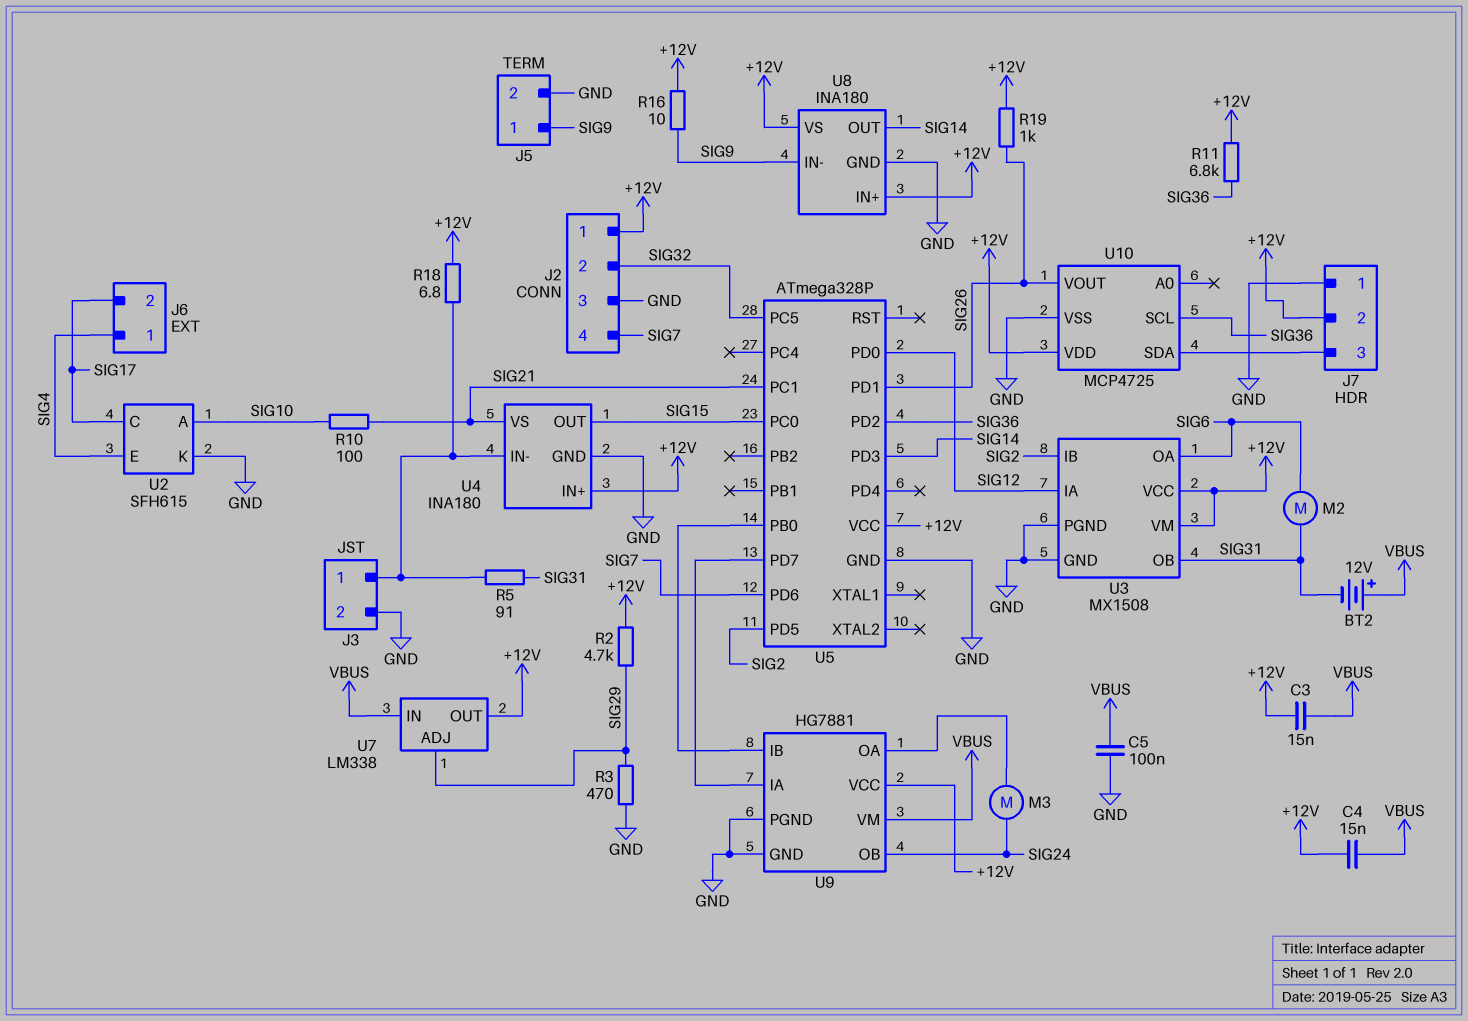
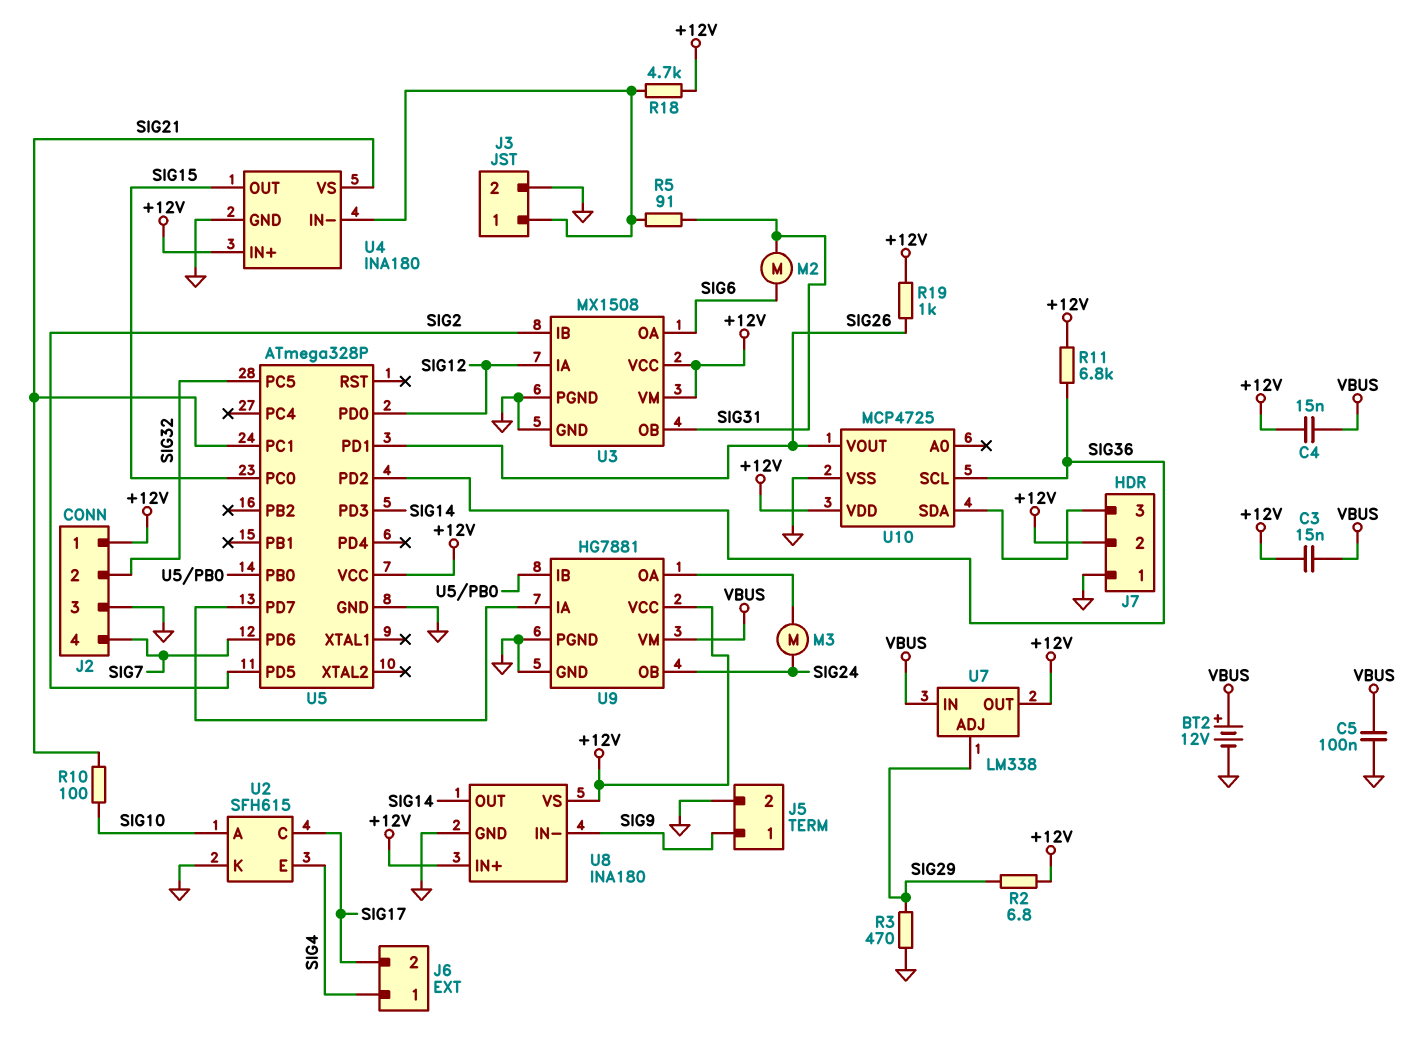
BT2: 12V (plus VBUS, minus SIG31) -> 12V (plus VBUS, minus GND)
R2: 4.7k (+12V, SIG29) -> 6.8 (+12V, SIG29)
R16: 10 (+12V, SIG9) -> none
R18: 6.8 (+12V, J3/1) -> 4.7k (+12V, J3/1)

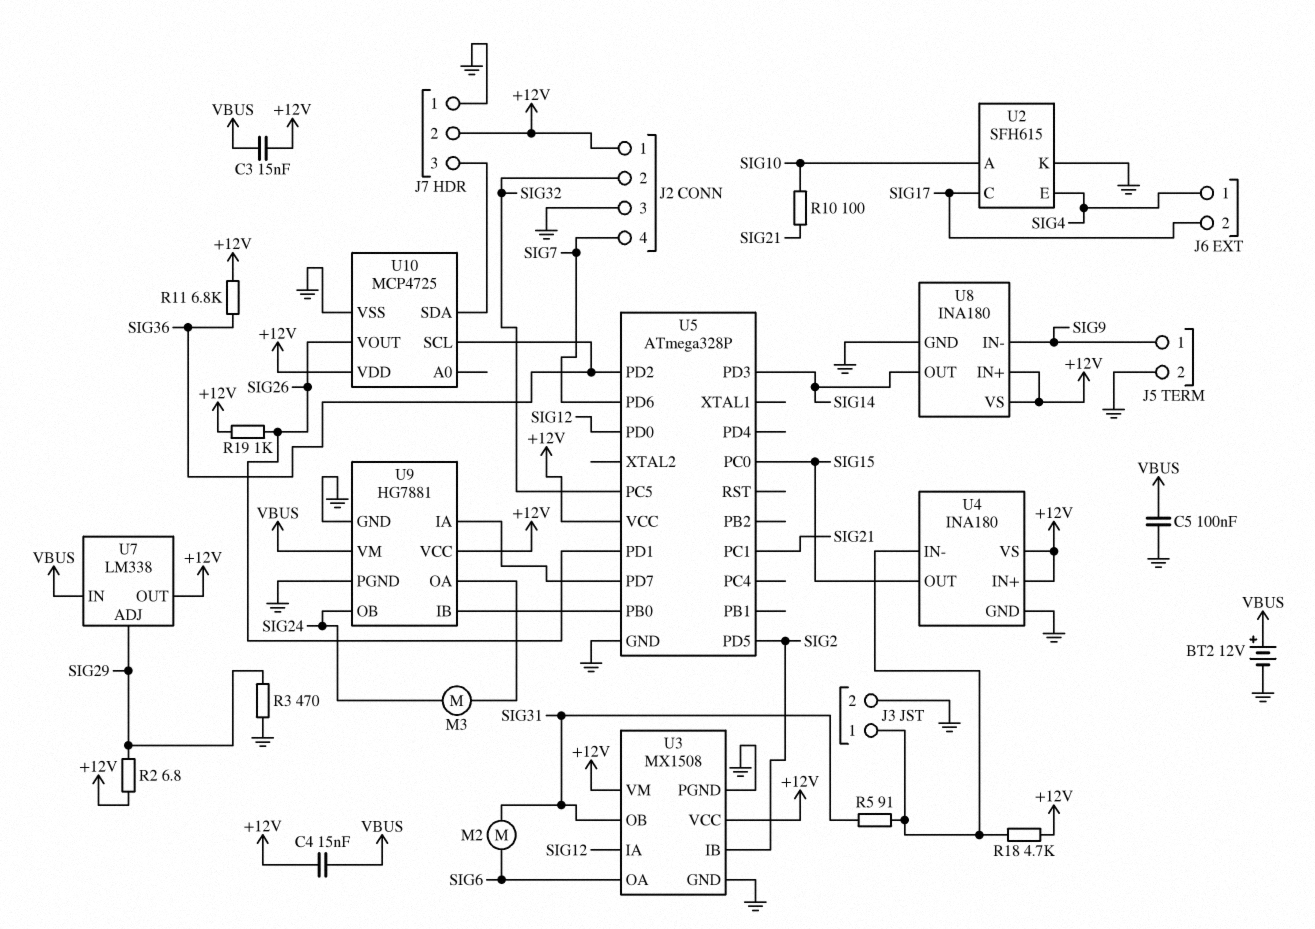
U4 pin VS: SIG21 -> +12V

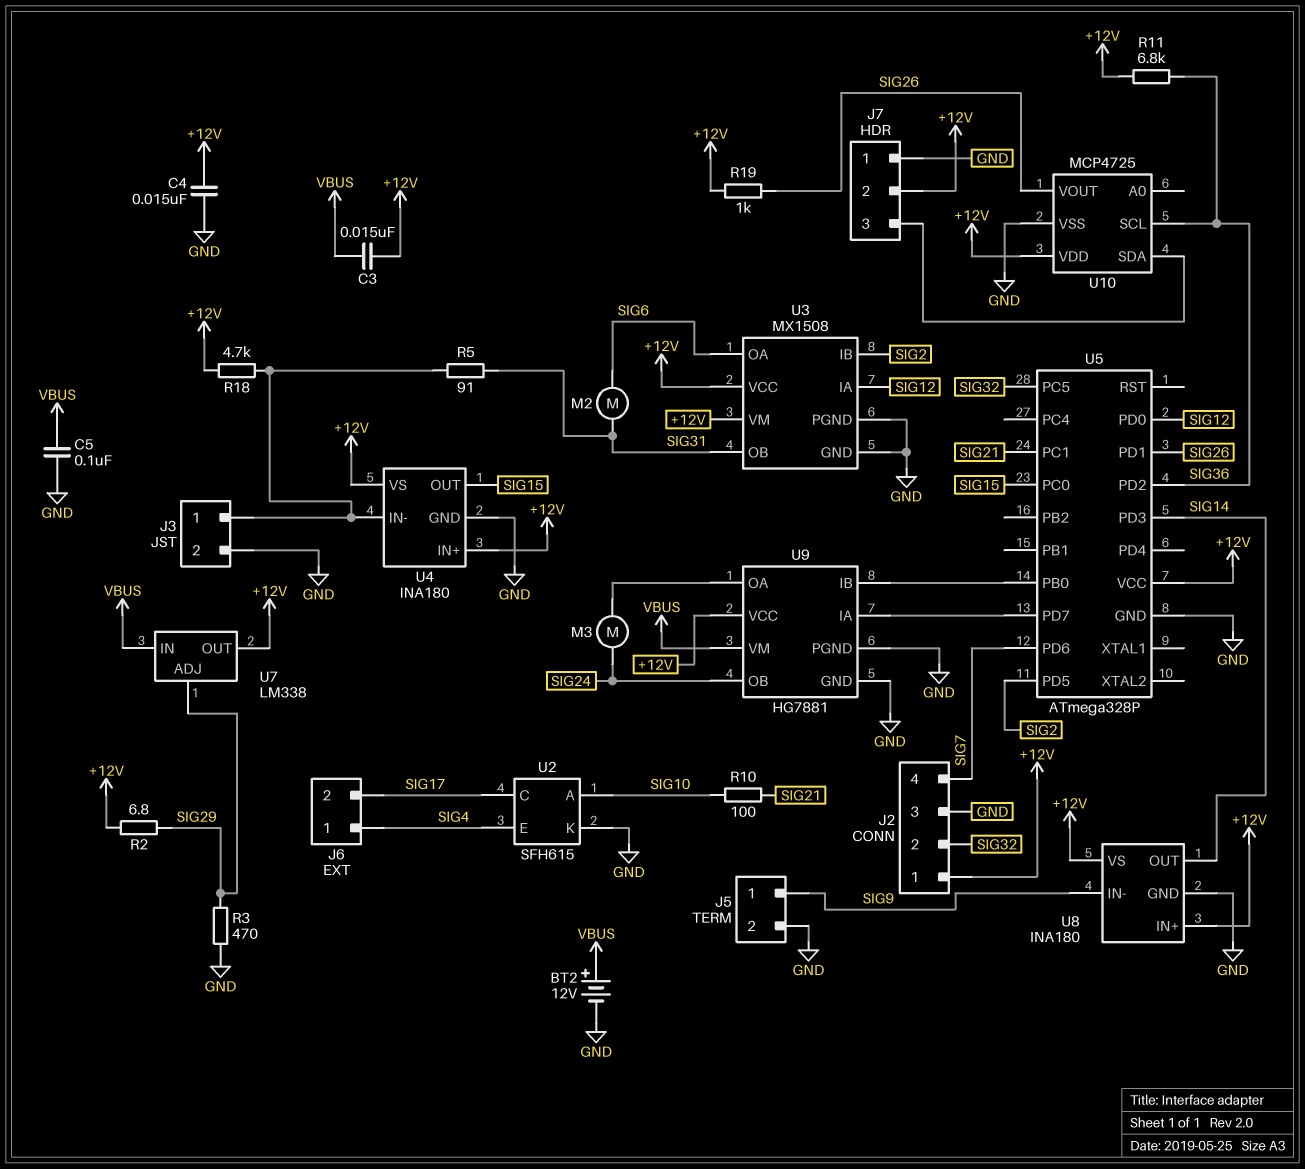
C4: 15nF (+12V, VBUS) -> 15nF (+12V, GND)

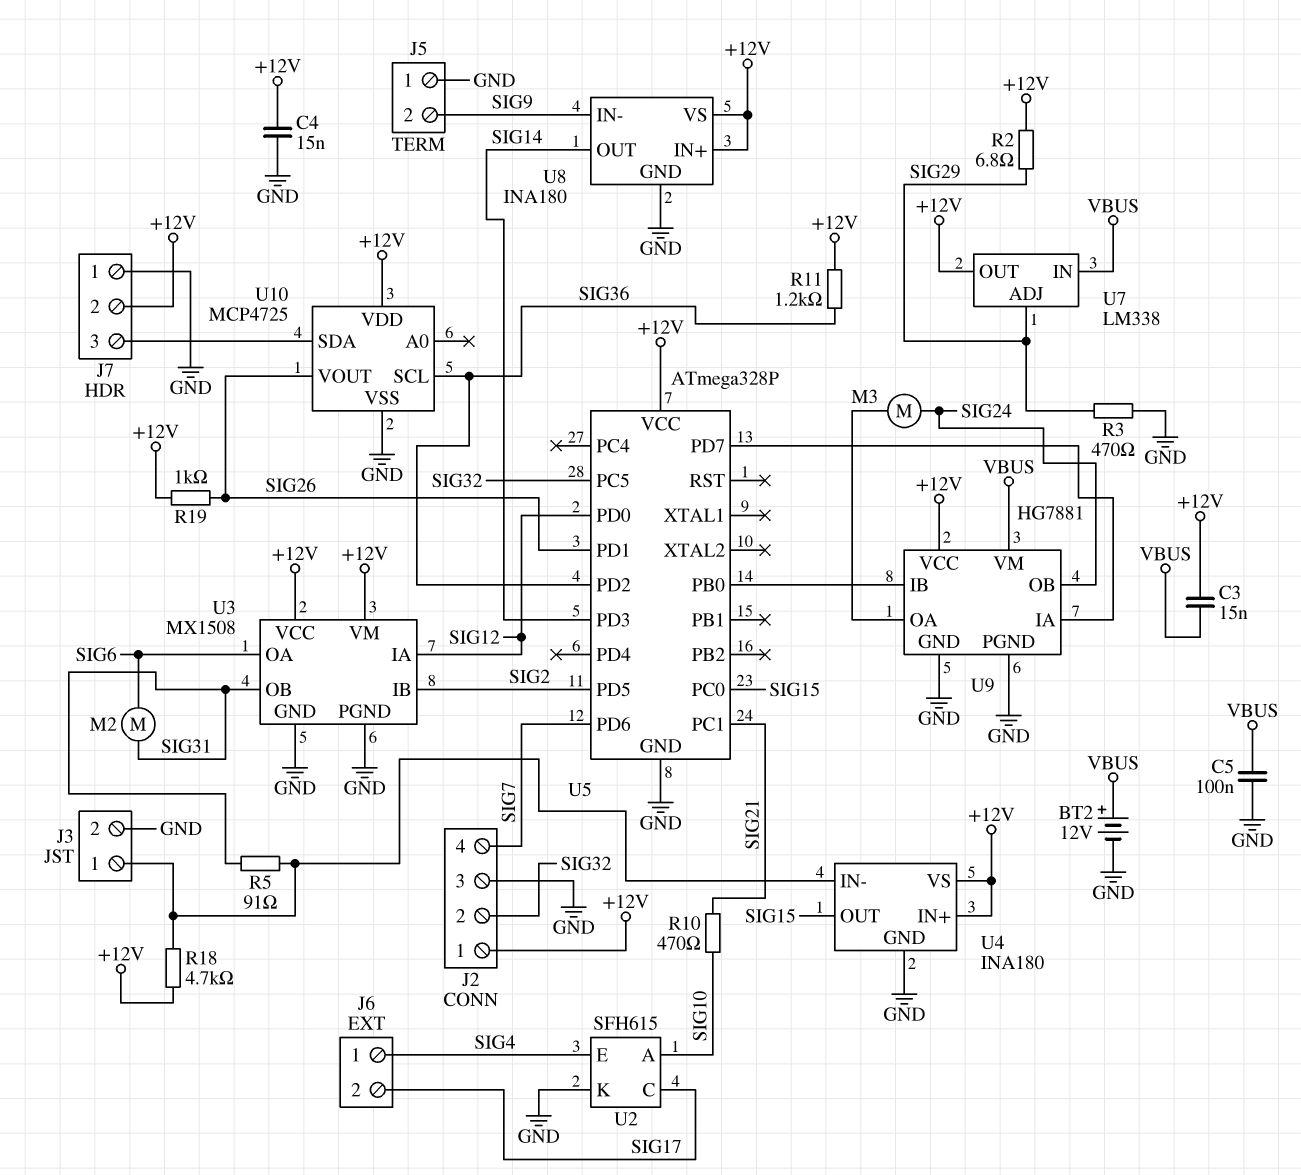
J5 pin 1: SIG9 -> GND
J5 pin 2: GND -> SIG9
R10: 100 (SIG10, SIG21) -> 470 (SIG10, SIG21)
R11: 6.8k (+12V, SIG36) -> 1.2k (+12V, SIG36)

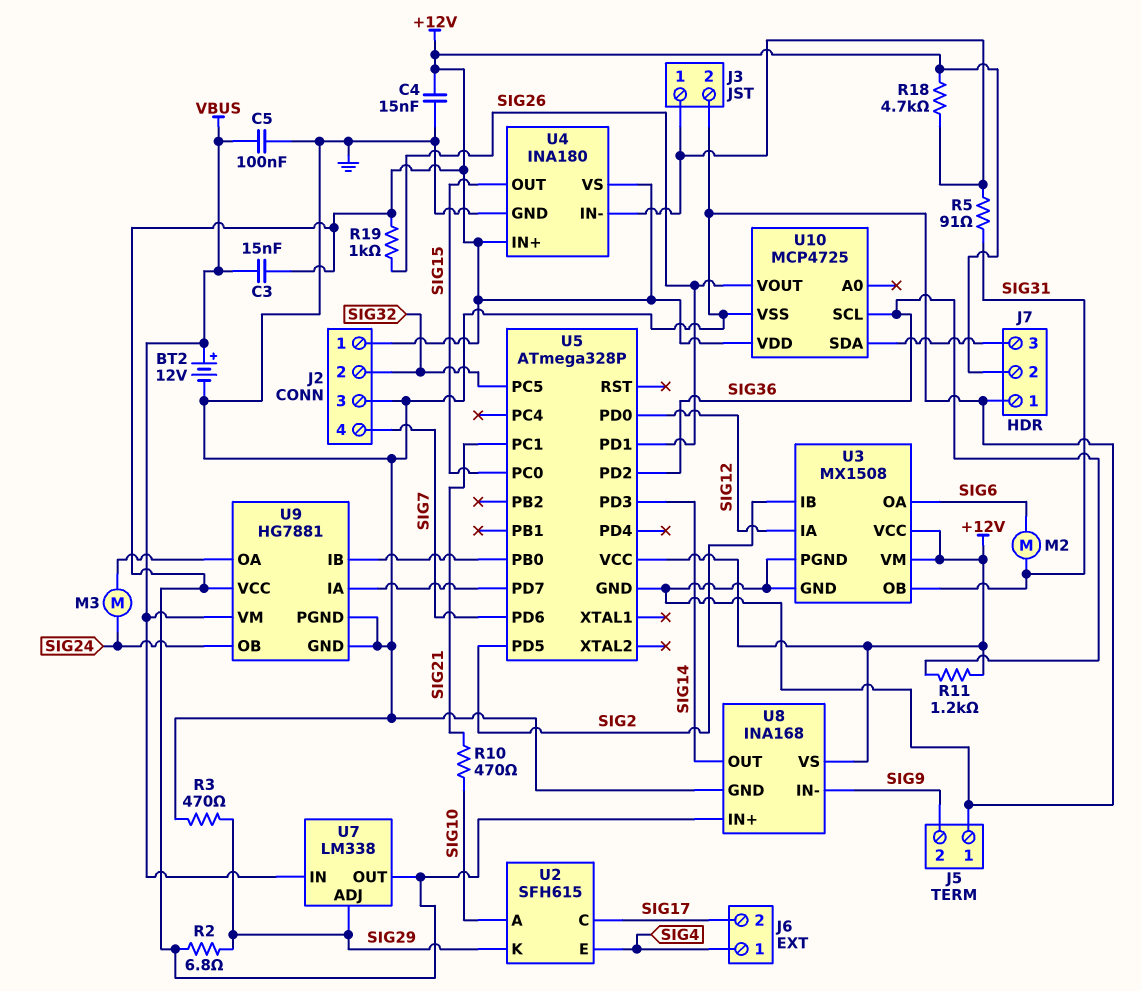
U2 pin K: GND -> SIG29
U8: INA180 -> INA168

